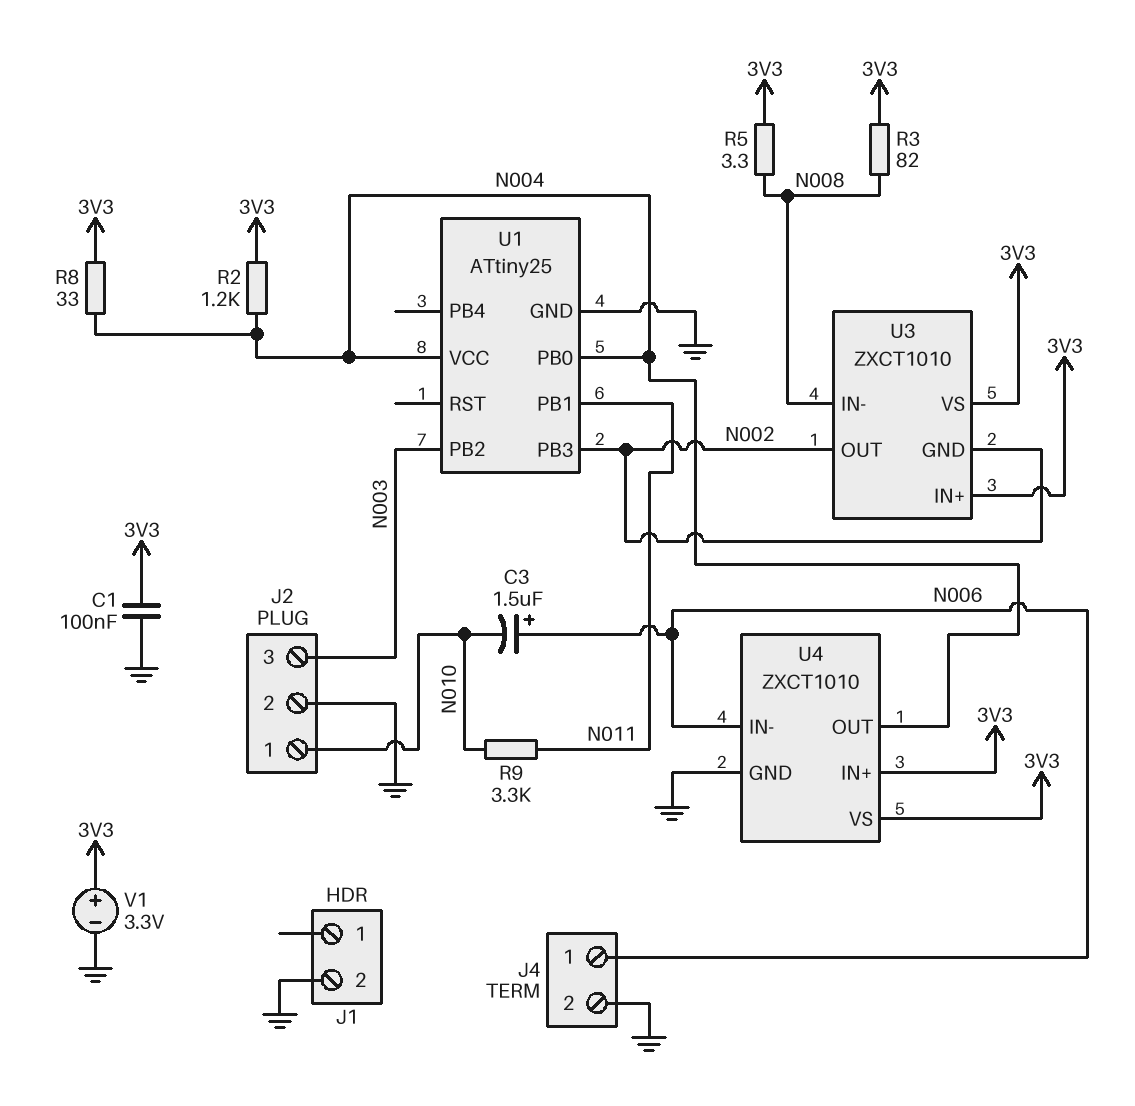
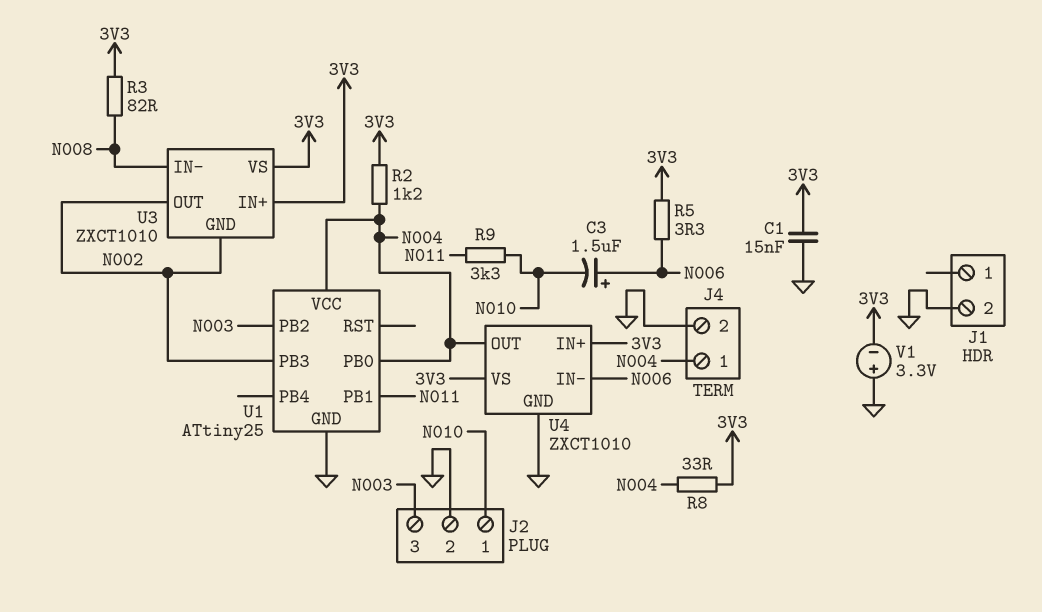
C1: 100nF (3V3, GND) -> 15nF (3V3, GND)
J4 pin 1: N006 -> N004
R5: 3.3 (3V3, N008) -> 3.3 (3V3, N006)
V1: 3.3V (plus 3V3, minus GND) -> 3.3V (plus GND, minus 3V3)

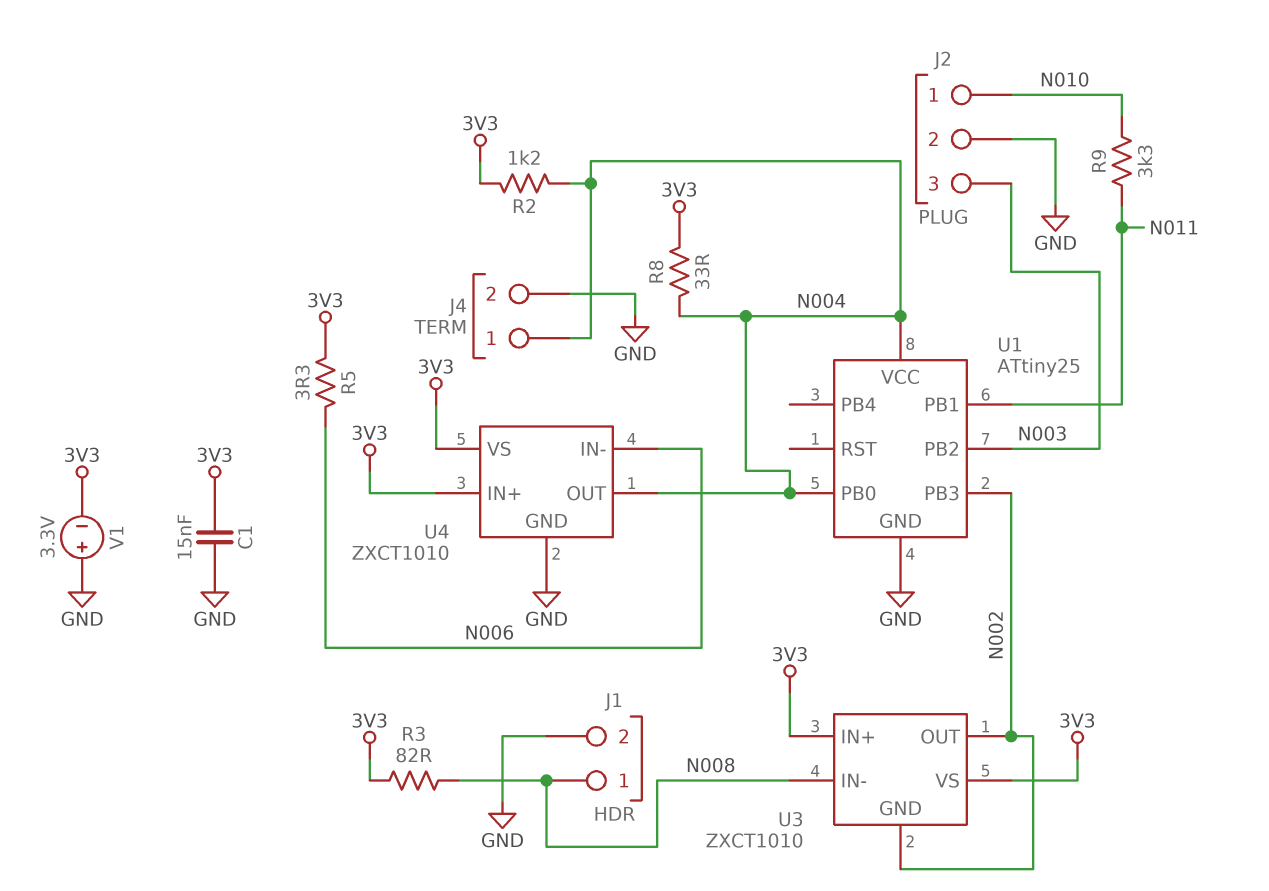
C3: 1.5uF (plus N006, minus N010) -> none
J1 pin 1: none -> N008

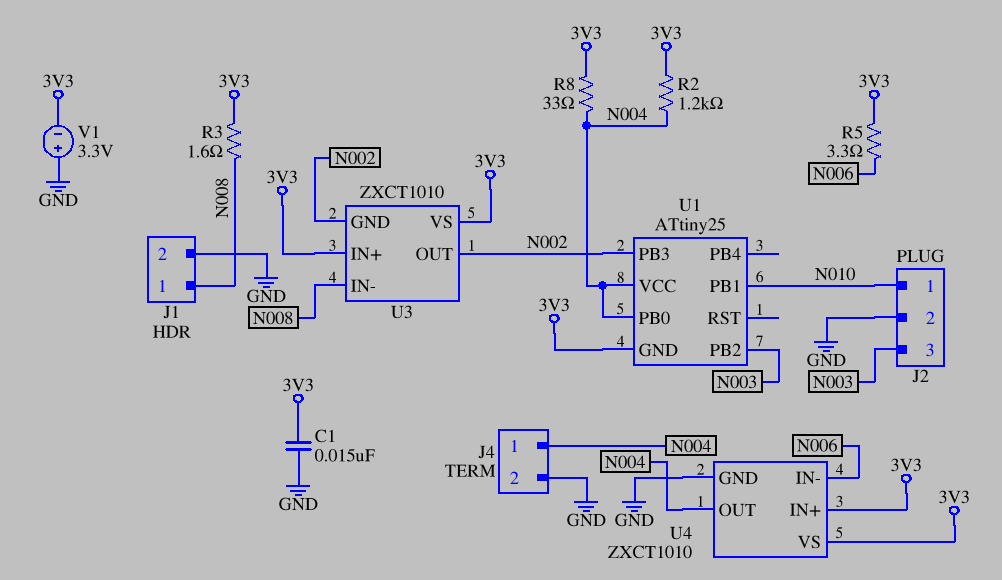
R3: 82 (3V3, N008) -> 1.6 (3V3, N008)
R9: 3.3k (N010, N011) -> none
U1 pin GND: GND -> 3V3
U1 pin PB1: N011 -> N010

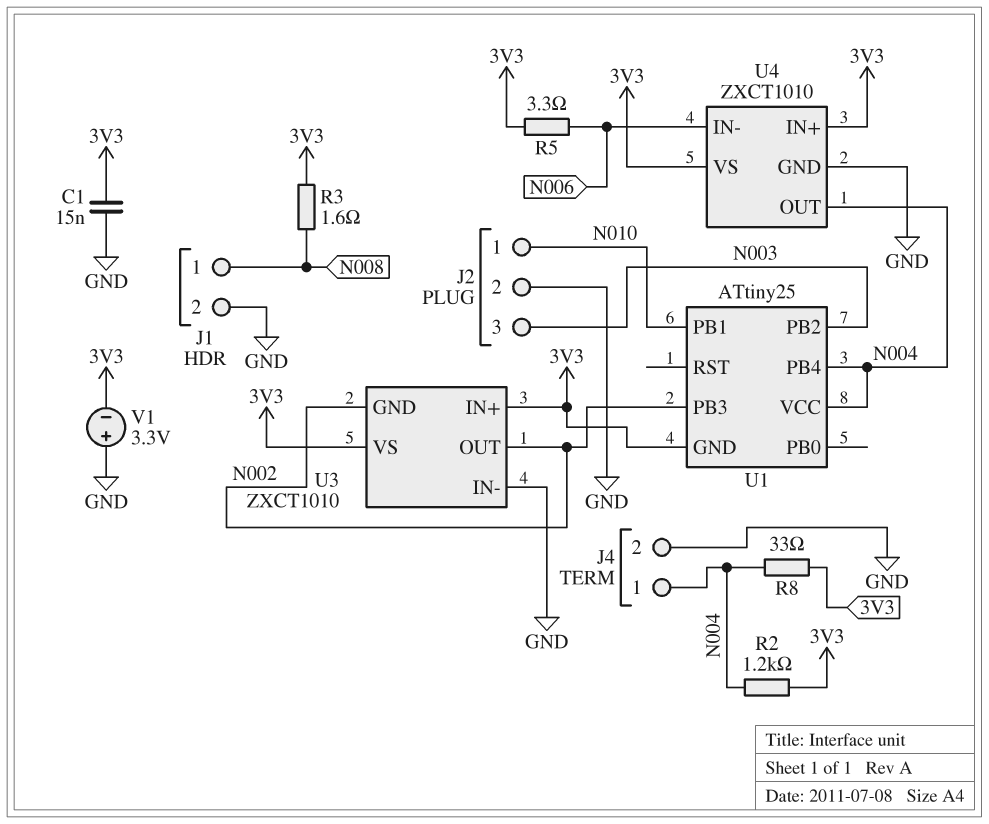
U1 pin PB0: N004 -> none
U1 pin PB4: none -> N004
U3 pin IN-: N008 -> GND

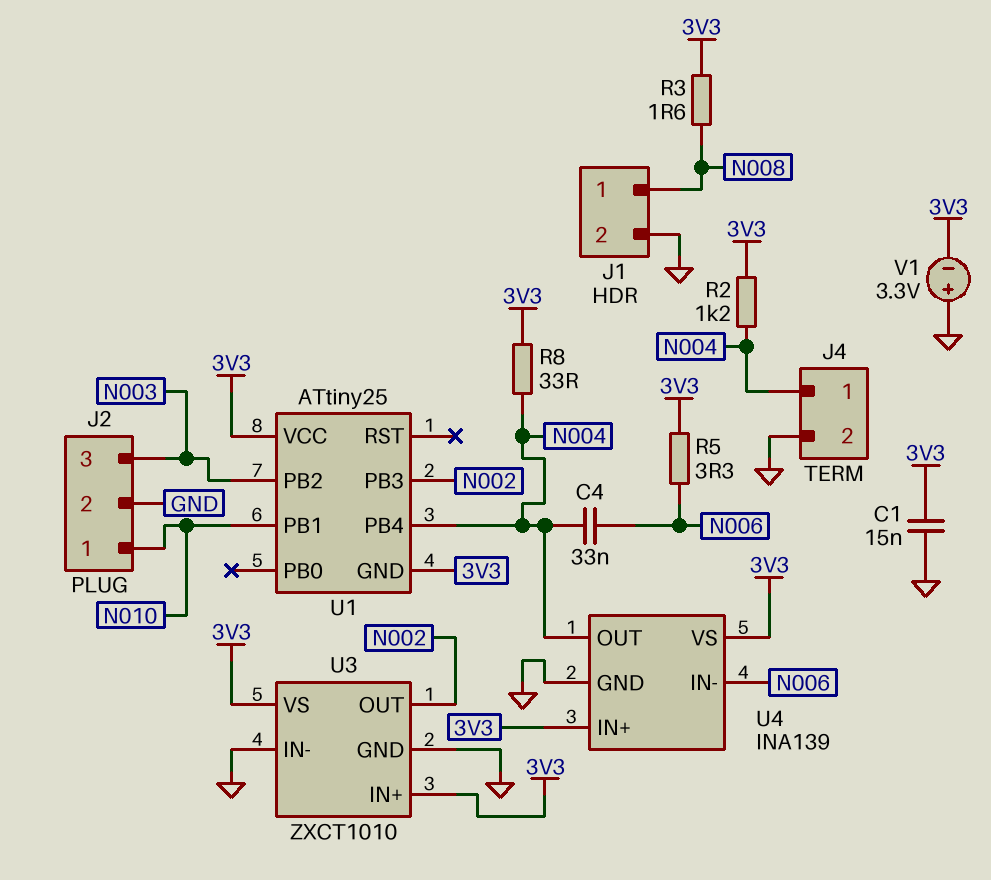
C4: none -> 33nF (N004, N006)
U1 pin VCC: N004 -> 3V3
U3 pin GND: N002 -> GND
U4: ZXCT1010 -> INA139

